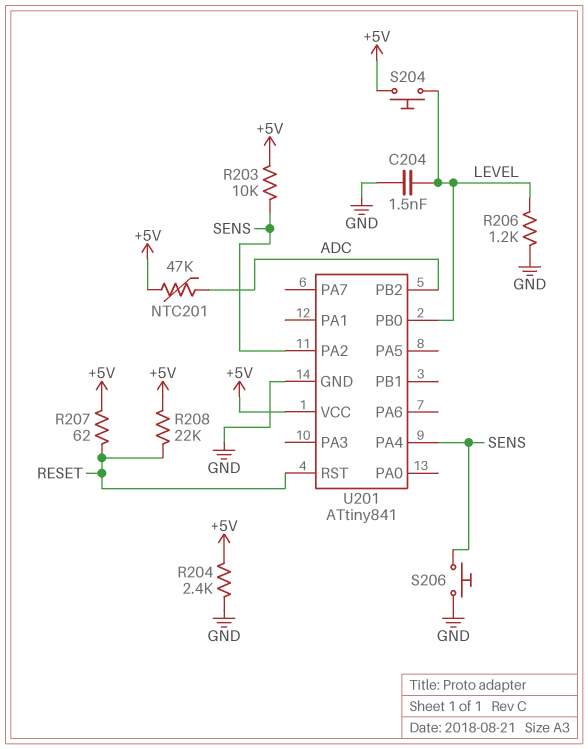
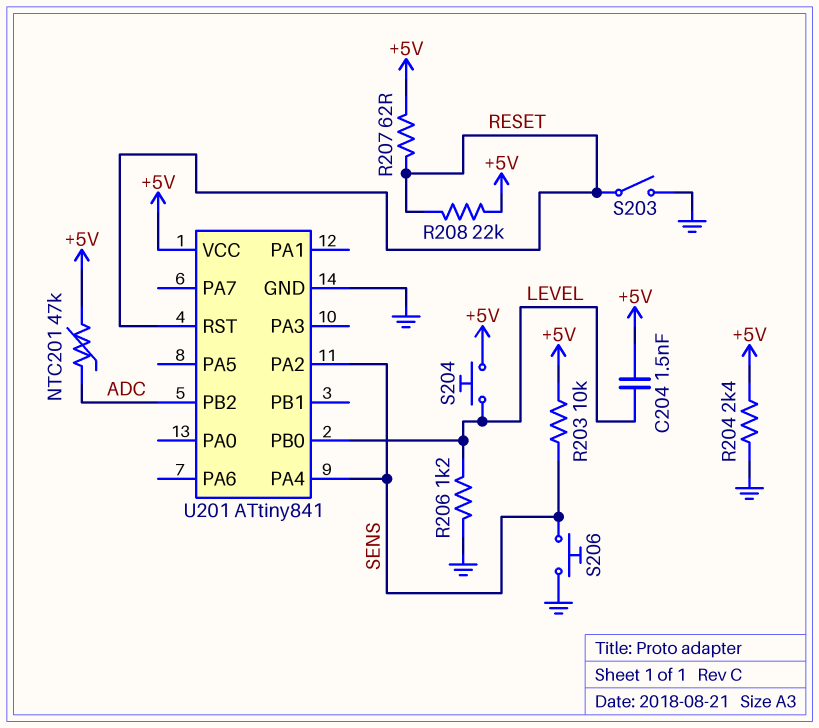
C204: 1.5nF (GND, LEVEL) -> 1.5nF (+5V, LEVEL)
S203: none -> switch (GND, RESET)

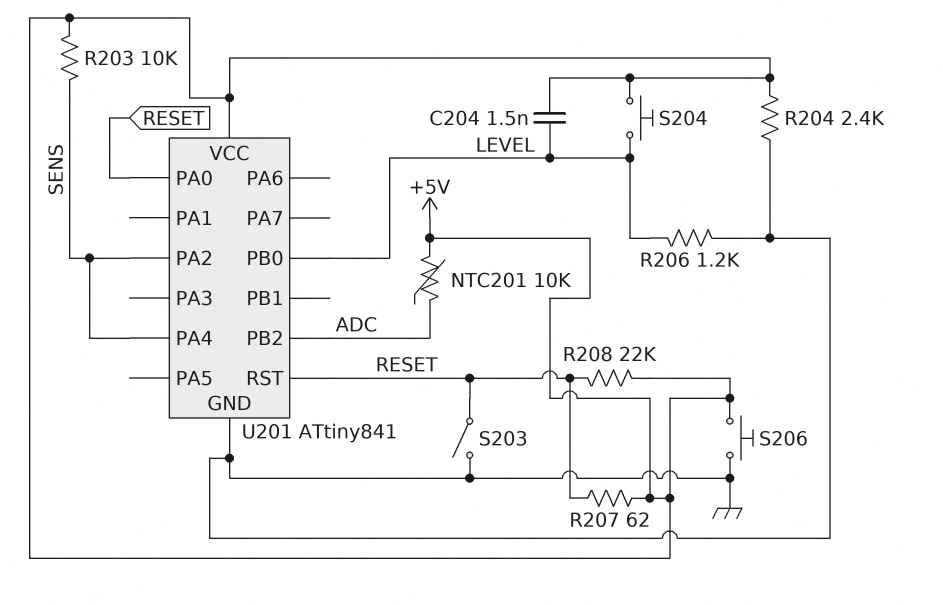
NTC201: 47k (+5V, ADC) -> 10k (+5V, ADC)
S206: button (GND, SENS) -> button (+5V, GND)
U201 pin PA0: none -> RESET

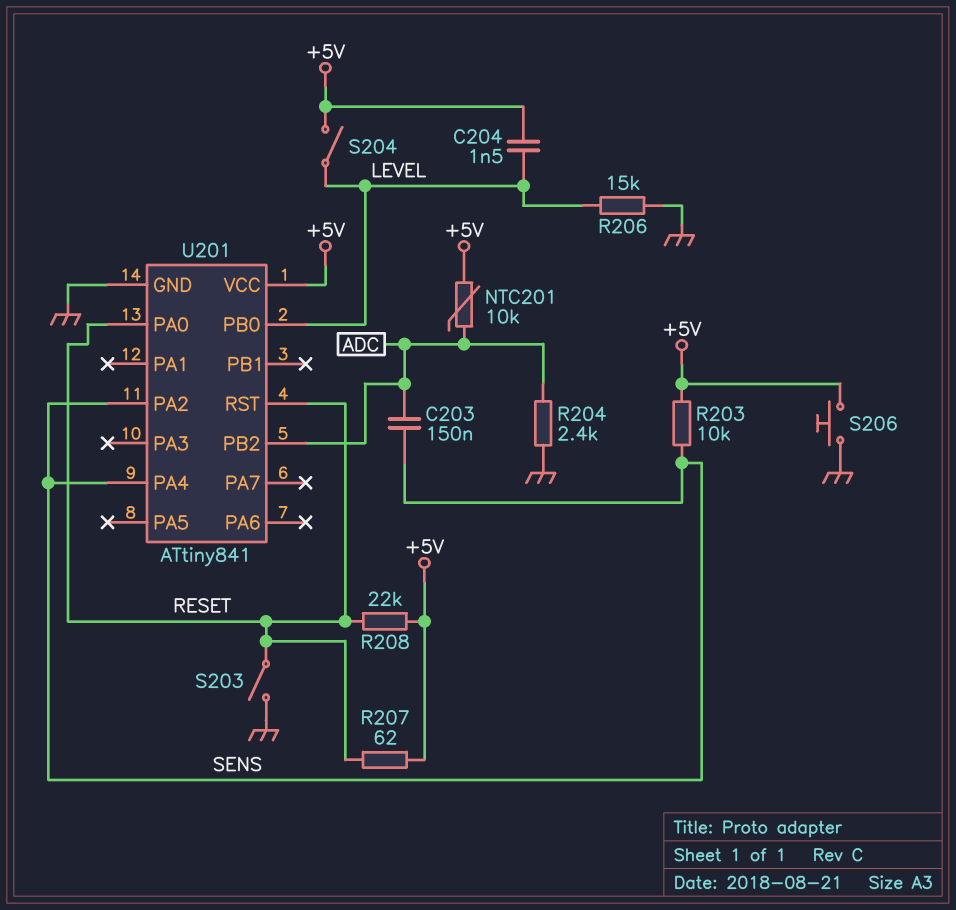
C203: none -> 150nF (ADC, SENS)
R204: 2.4k (+5V, GND) -> 2.4k (ADC, GND)
R206: 1.2k (GND, LEVEL) -> 15k (GND, LEVEL)
S204: button (+5V, LEVEL) -> switch (+5V, LEVEL)

